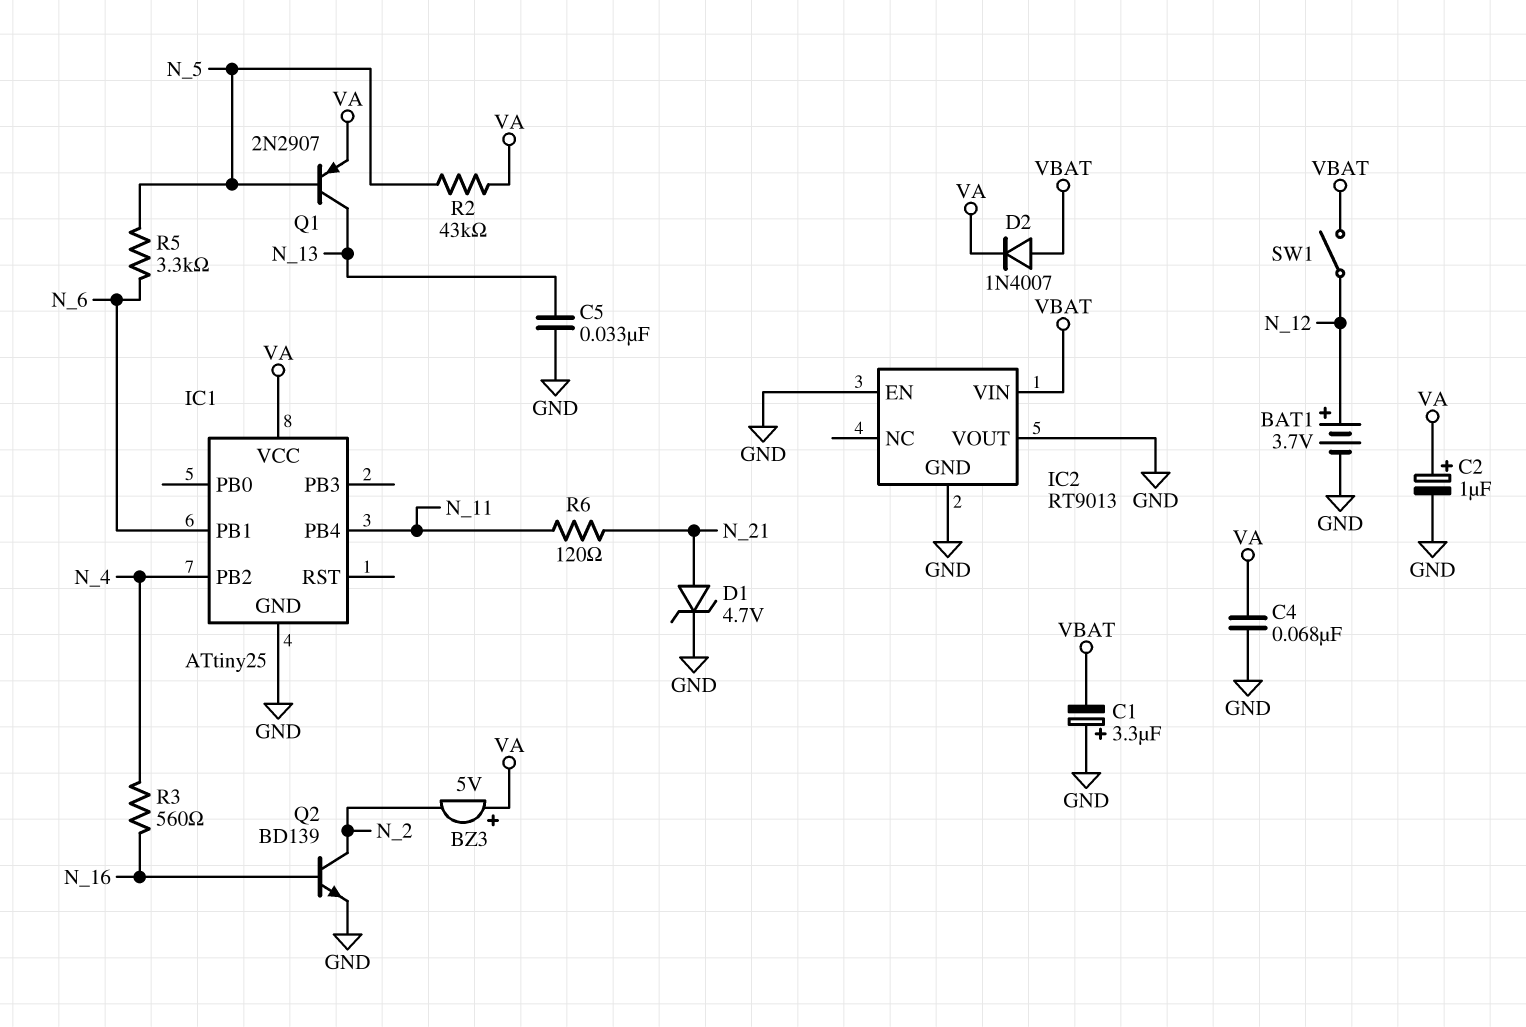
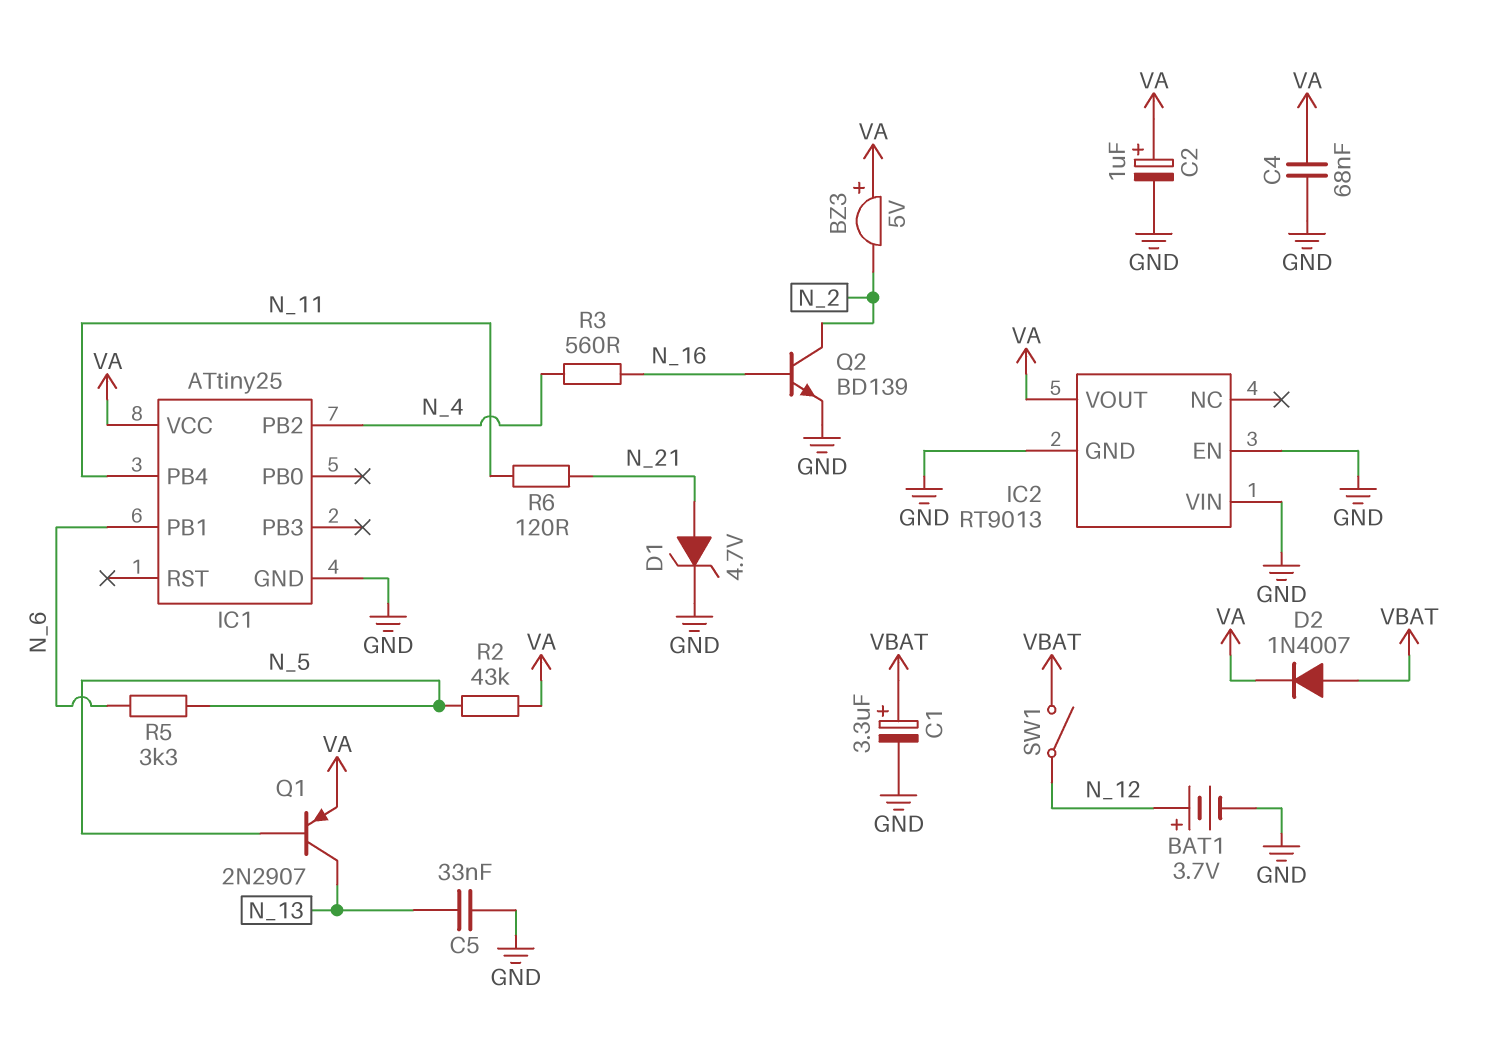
C1: 3.3uF (plus GND, minus VBAT) -> 3.3uF (plus VBAT, minus GND)
IC2 pin VIN: VBAT -> GND
IC2 pin VOUT: GND -> VA

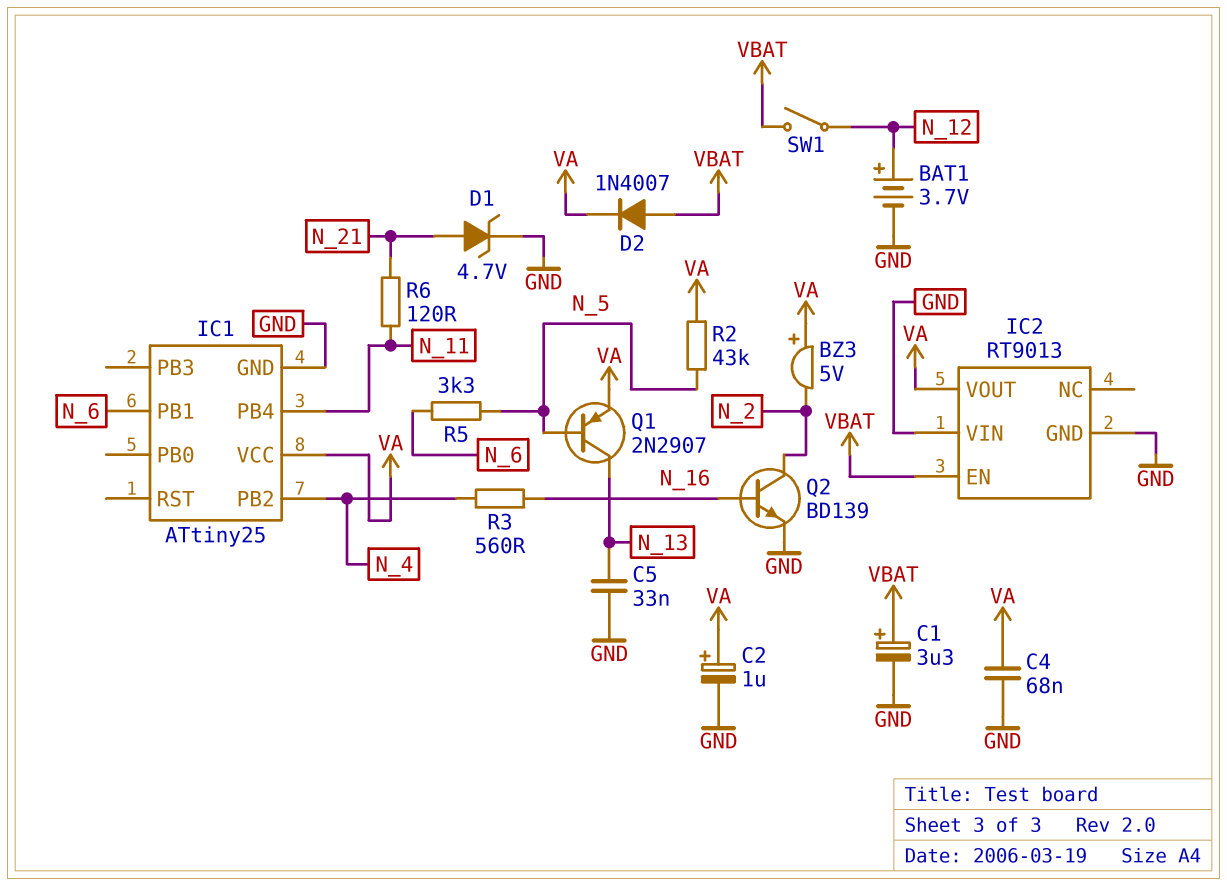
IC2 pin EN: GND -> VBAT

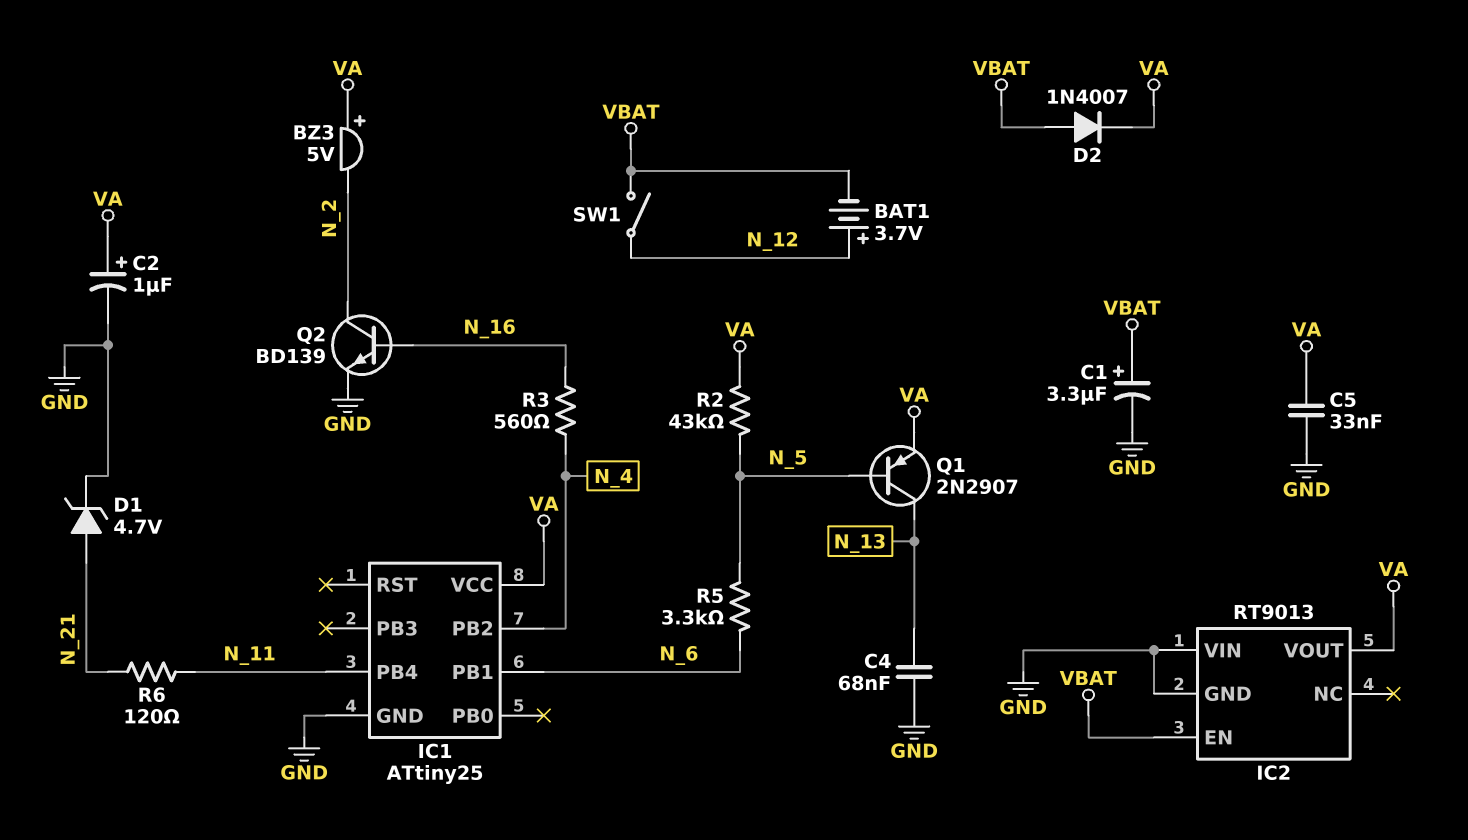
BAT1: 3.7V (plus N_12, minus GND) -> 3.7V (plus N_12, minus VBAT)
C4: 68nF (GND, VA) -> 68nF (GND, N_13)
C5: 33nF (GND, N_13) -> 33nF (GND, VA)

